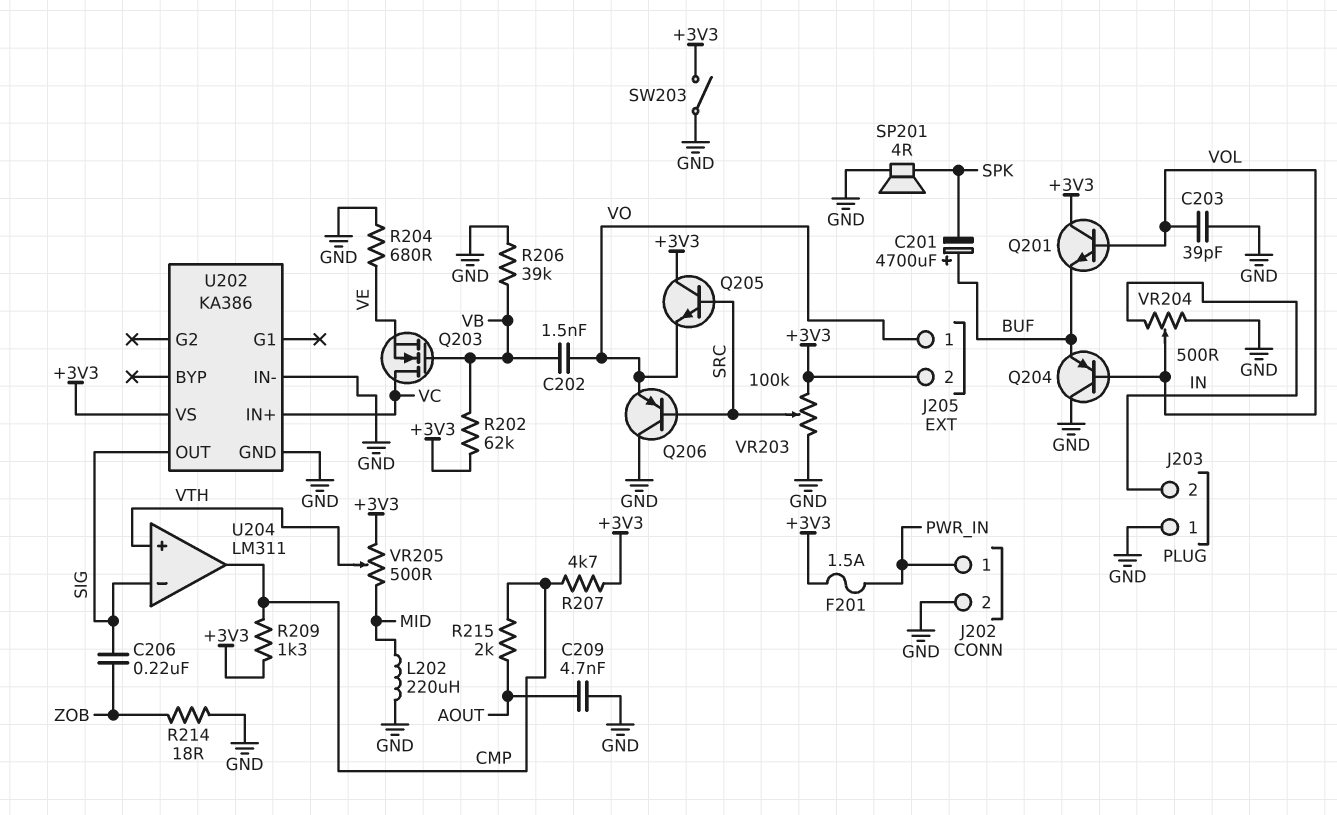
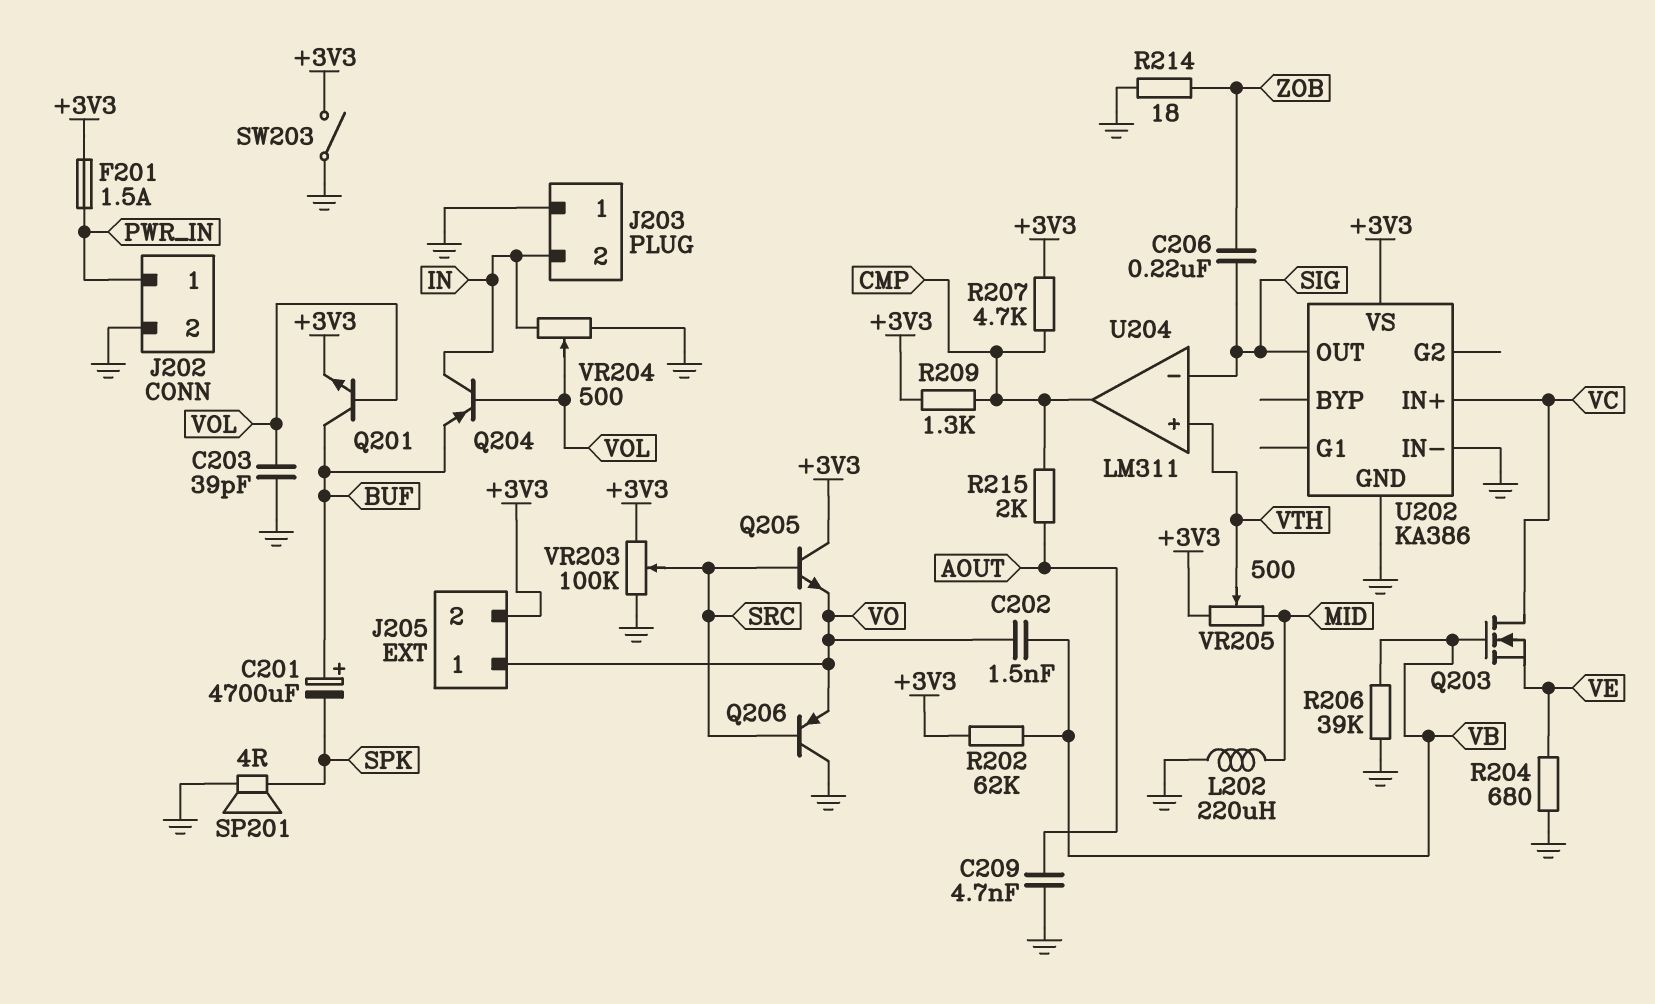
Q201: NPN (B VOL, C +3V3, E BUF) -> NPN (B VOL, C BUF, E +3V3)
Q204: PNP (B VOL, C GND, E BUF) -> PNP (B VOL, C IN, E BUF)

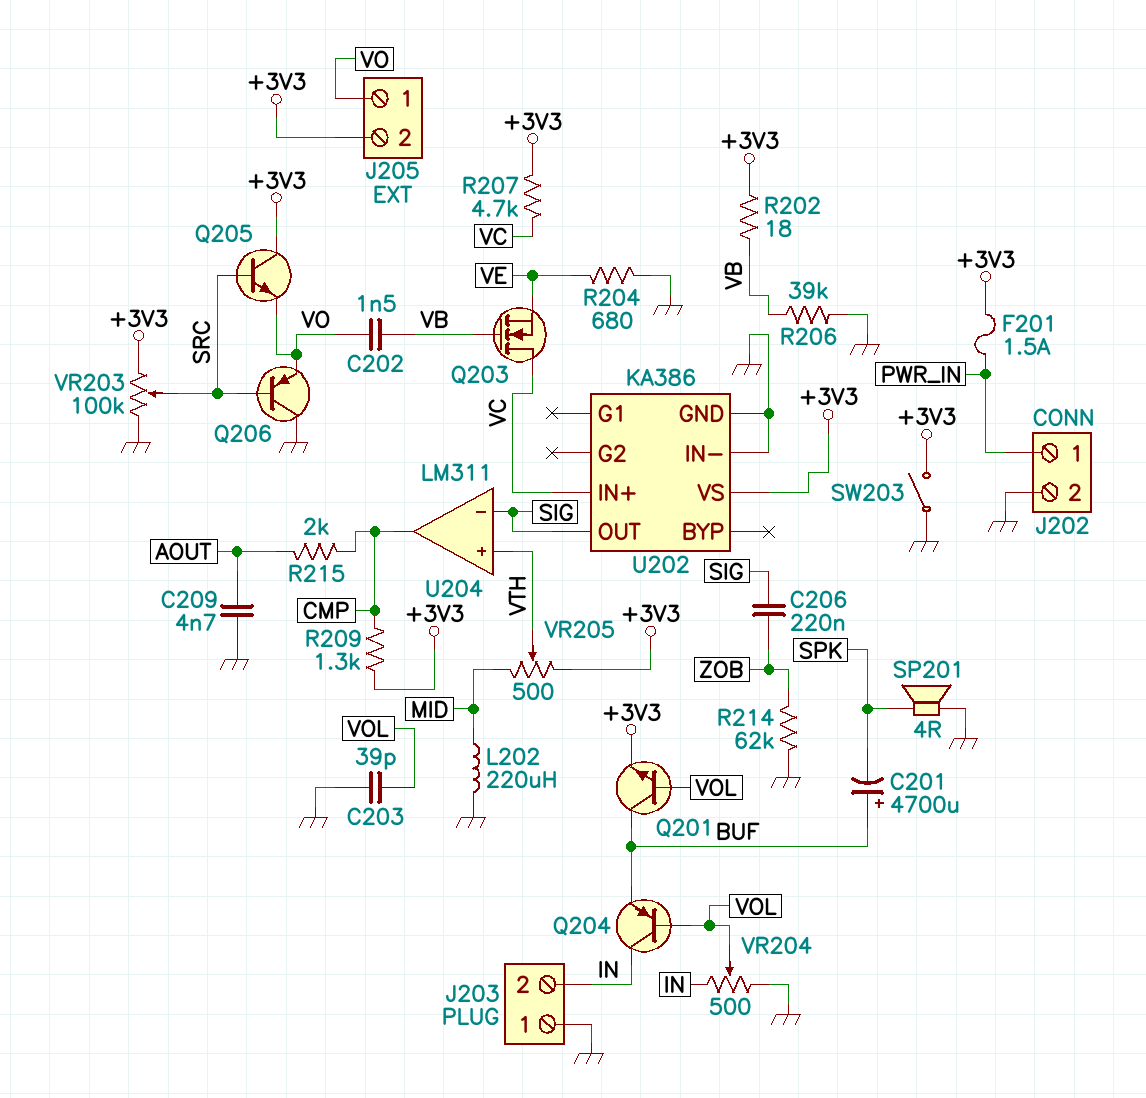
R202: 62k (+3V3, VB) -> 18 (+3V3, VB)
R207: 4.7k (+3V3, CMP) -> 4.7k (+3V3, VC)
R214: 18 (GND, ZOB) -> 62k (GND, ZOB)

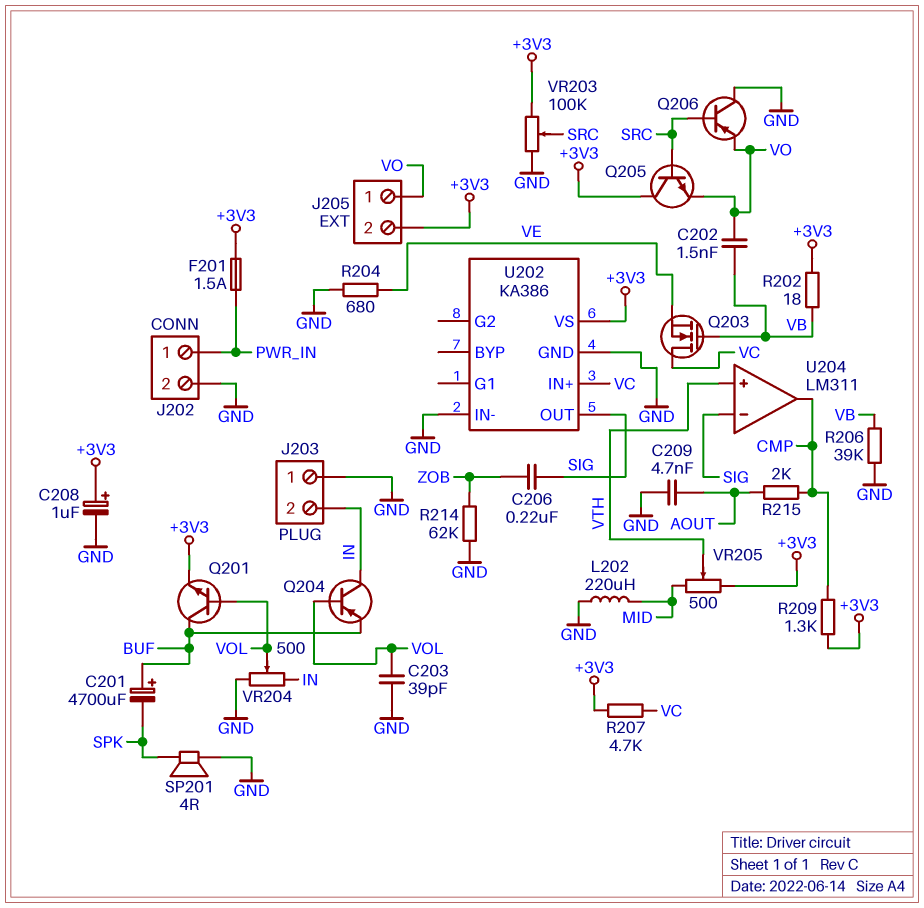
C208: none -> 1uF (plus +3V3, minus GND)
SW203: switch (+3V3, GND) -> none

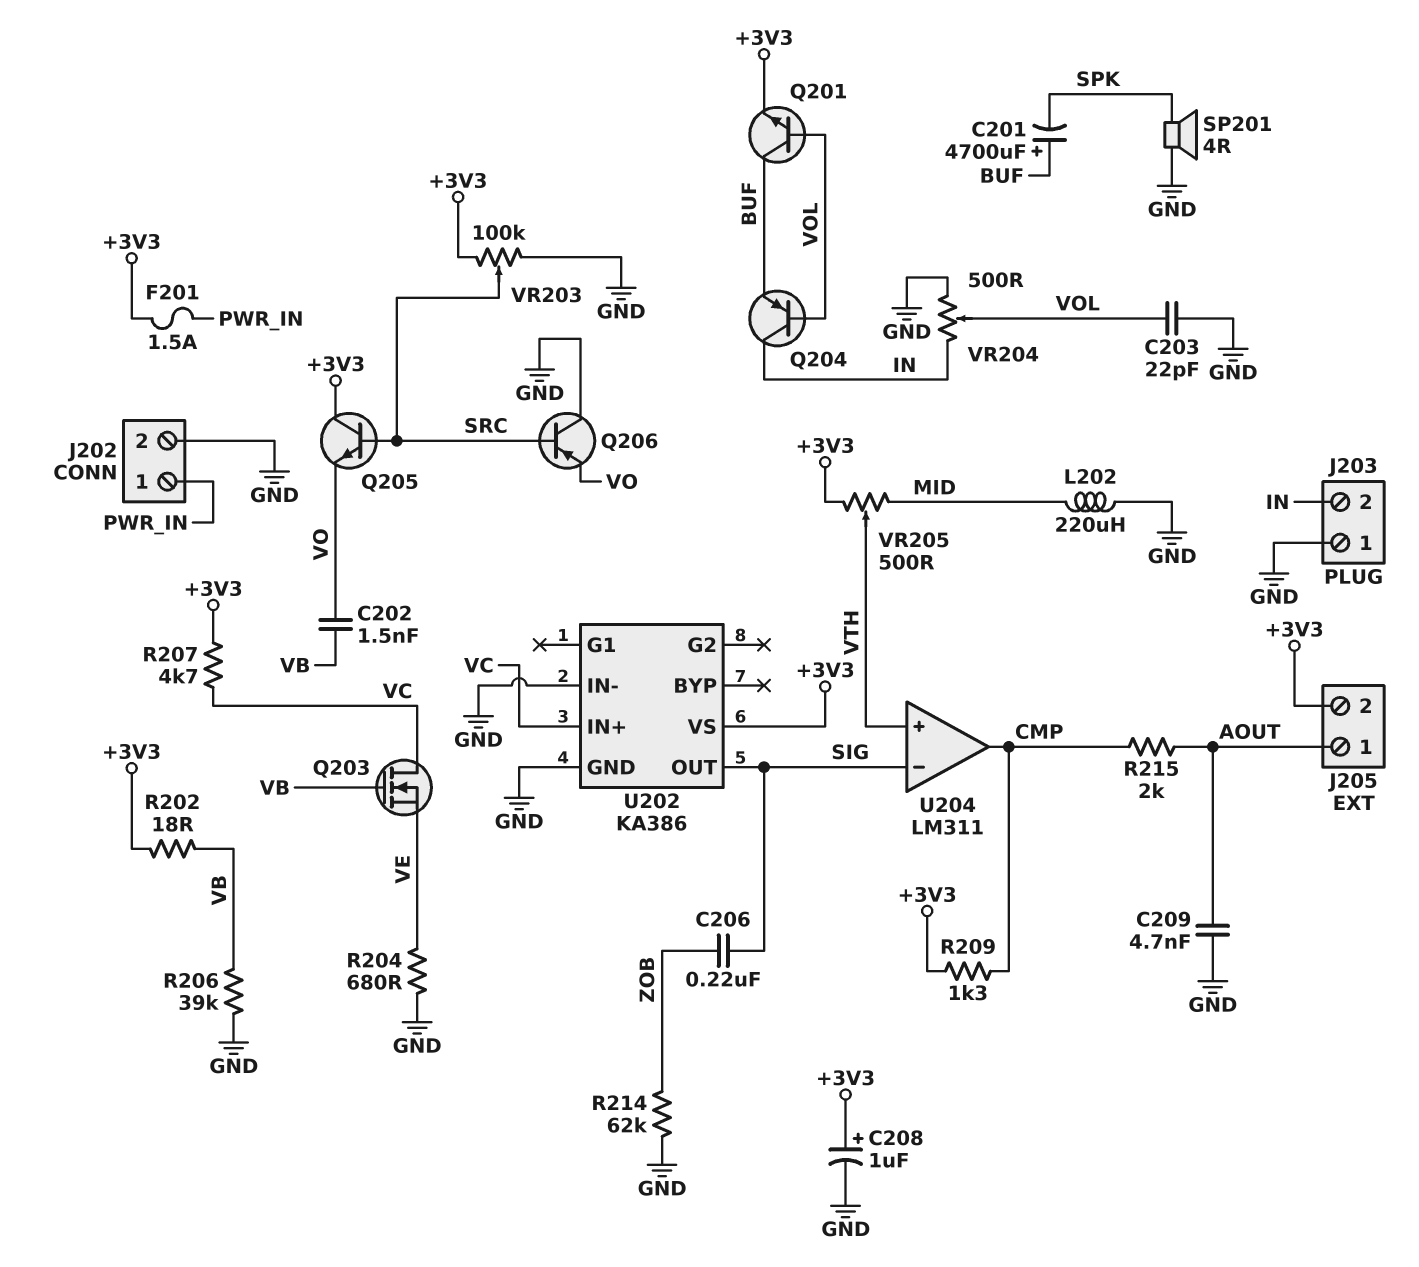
C203: 39pF (GND, VOL) -> 22pF (GND, VOL)
J205 pin 1: VO -> AOUT

